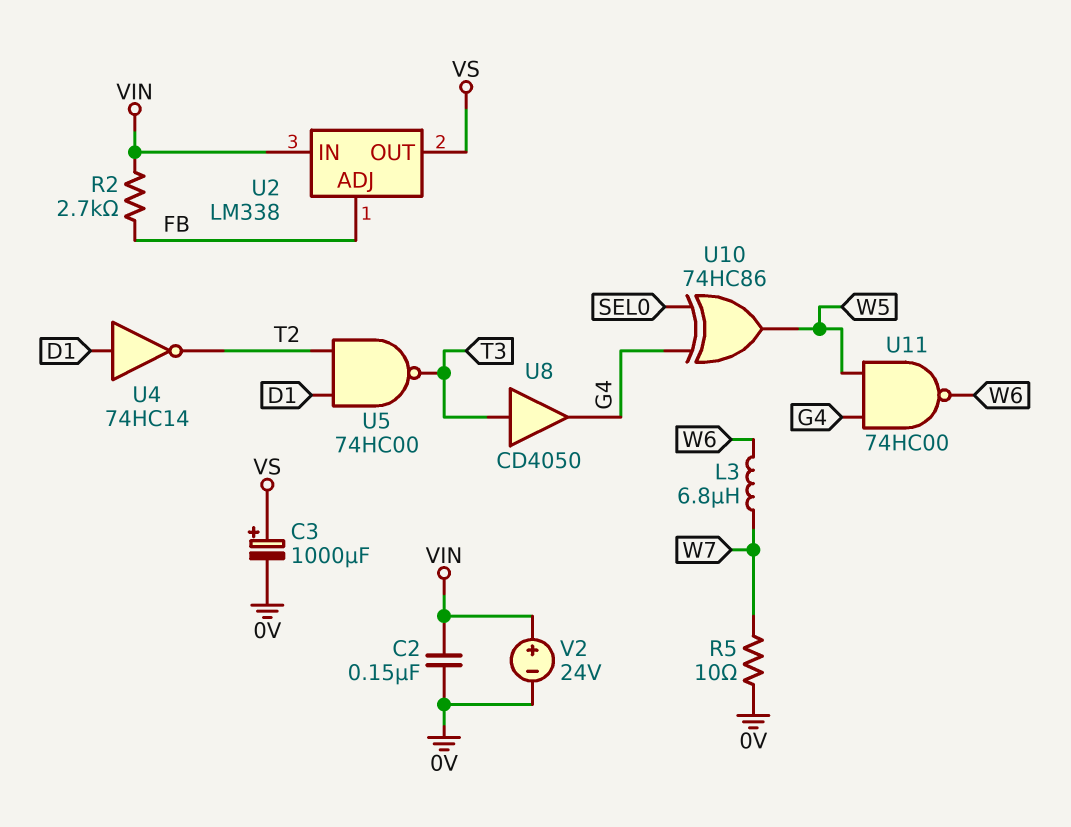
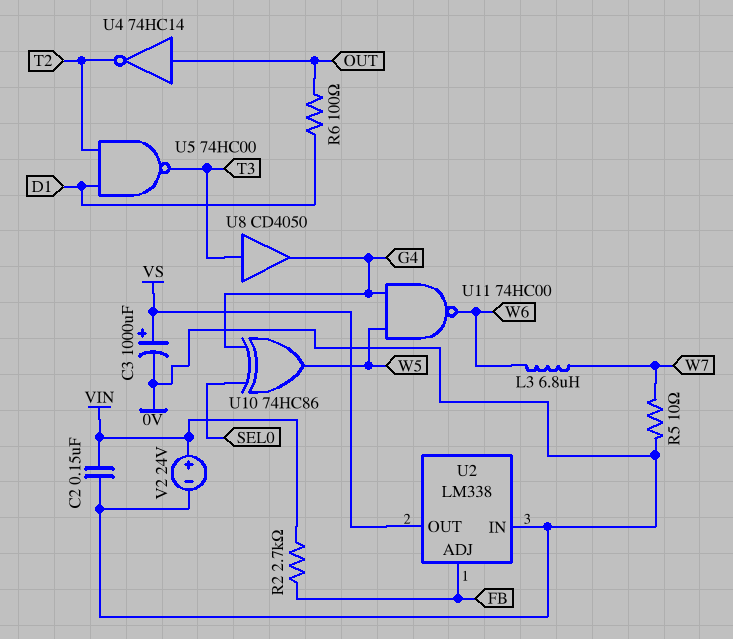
R6: none -> 100 (D1, OUT)
U2 pin IN: VIN -> 0V
U4: NOT 74HC14 (in D1, out T2) -> NOT 74HC14 (in OUT, out T2)

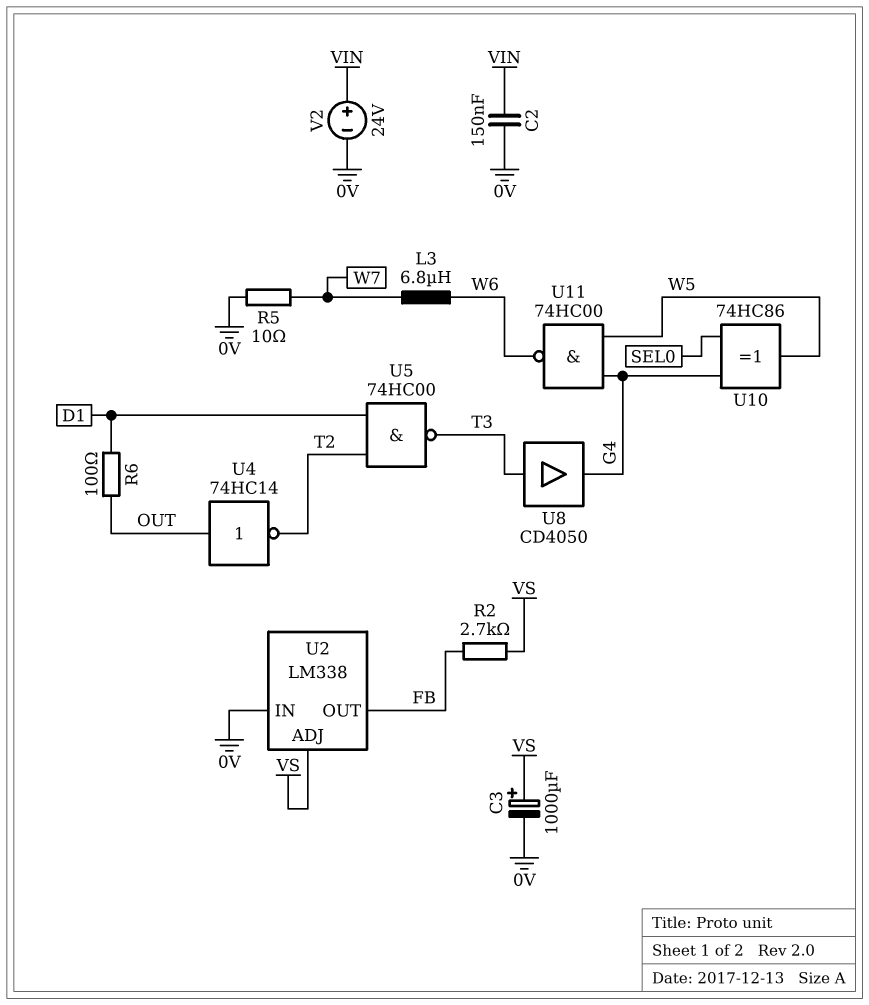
R2: 2.7k (FB, VIN) -> 2.7k (FB, VS)
U2 pin ADJ: FB -> VS
U2 pin OUT: VS -> FB

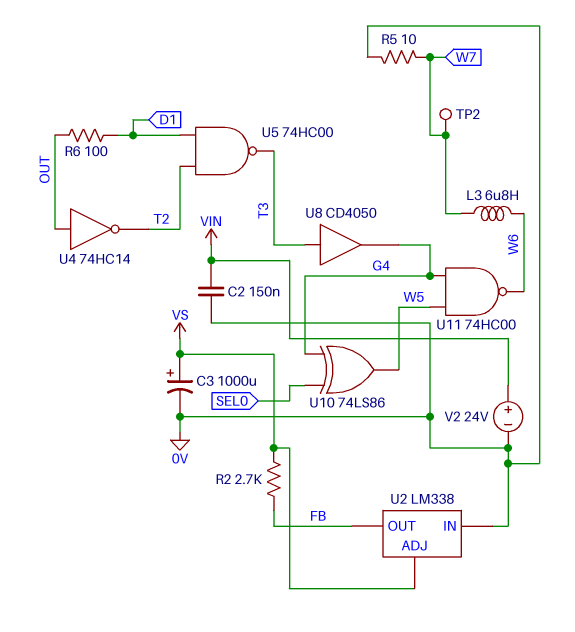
TP2: none -> test point (W7)
U10: XOR 74HC86 (in G4, in SEL0, out W5) -> XOR 74LS86 (in G4, in SEL0, out W5)

